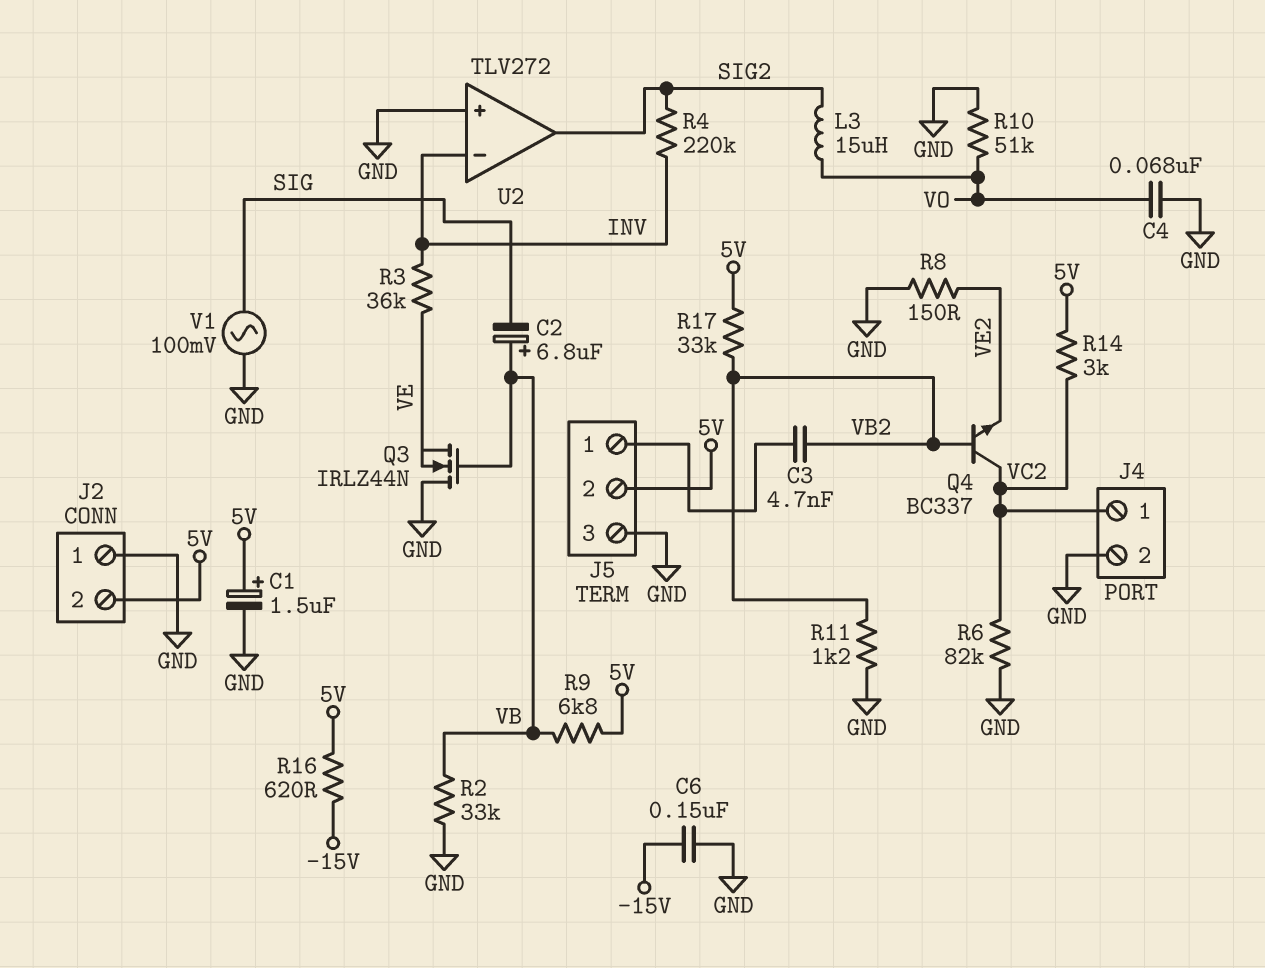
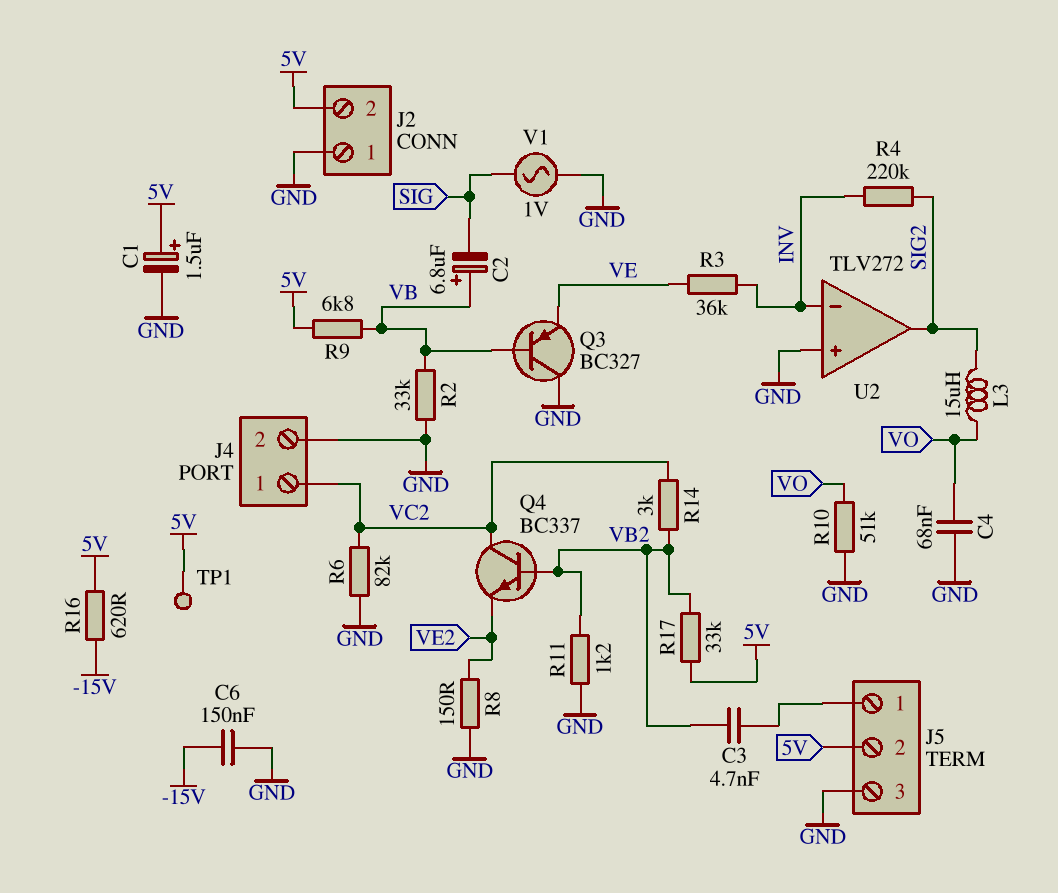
Q3: NMOS IRLZ44N (G VB, D GND, S VE) -> PNP BC327 (B VB, C GND, E VE)
R14: 3k (5V, VC2) -> 3k (VB2, VC2)
TP1: none -> test point (5V)
V1: AC 100mV (GND, SIG) -> AC 1V (GND, SIG)

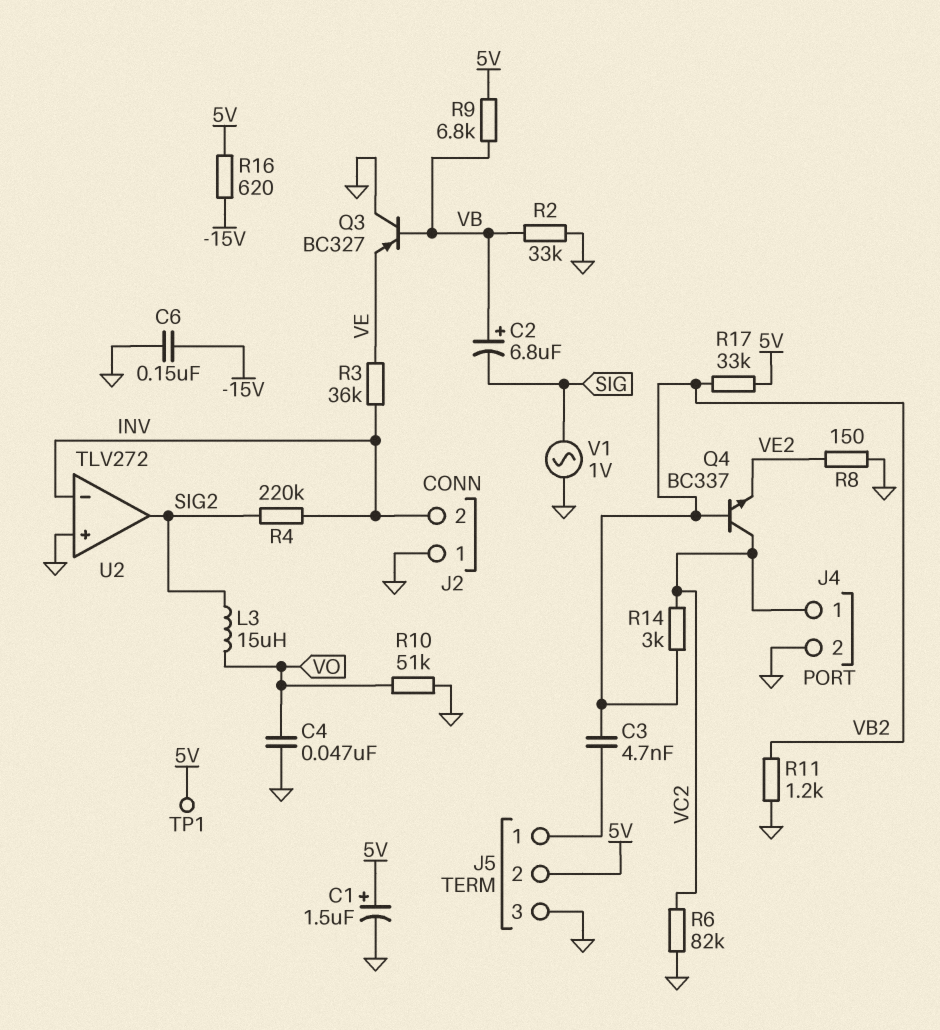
C4: 68nF (GND, VO) -> 47nF (GND, VO)
J2 pin 2: 5V -> INV

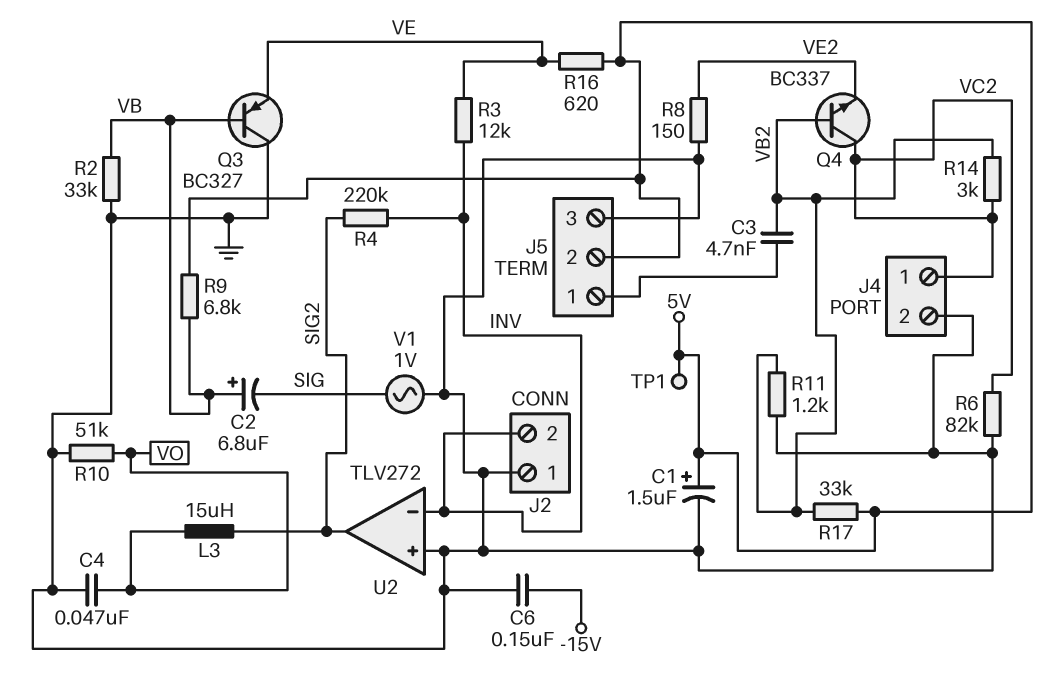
R3: 36k (INV, VE) -> 12k (INV, VE)
R16: 620 (-15V, 5V) -> 620 (5V, VE)

